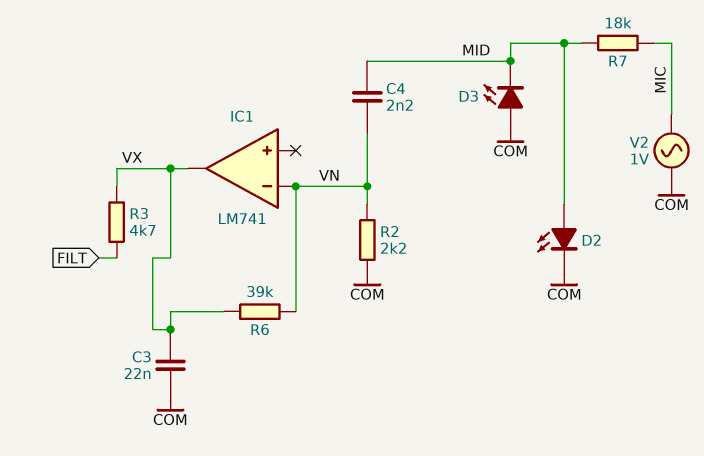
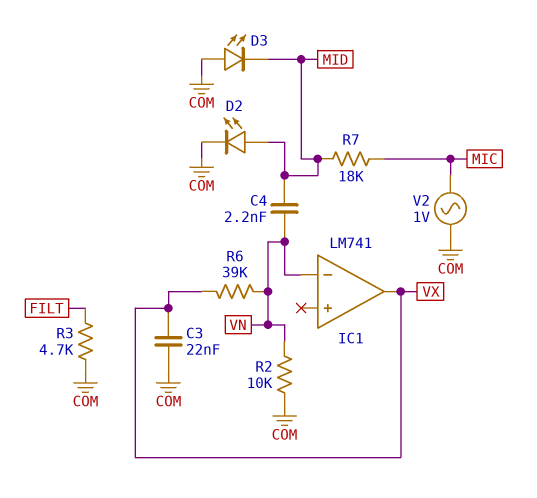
R2: 2.2k (COM, VN) -> 10k (COM, VN)
R3: 4.7k (FILT, VX) -> 4.7k (COM, FILT)

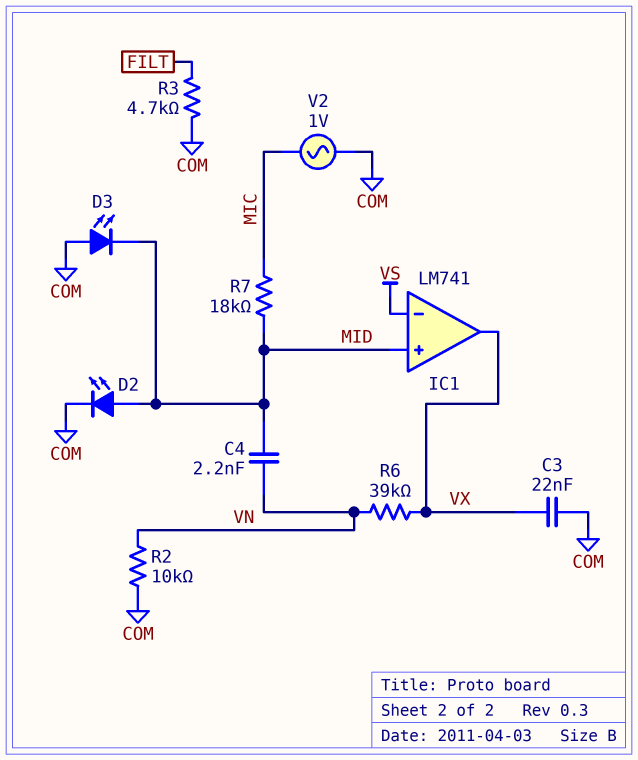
IC1 pin in+: none -> MID
IC1 pin in-: VN -> VS

